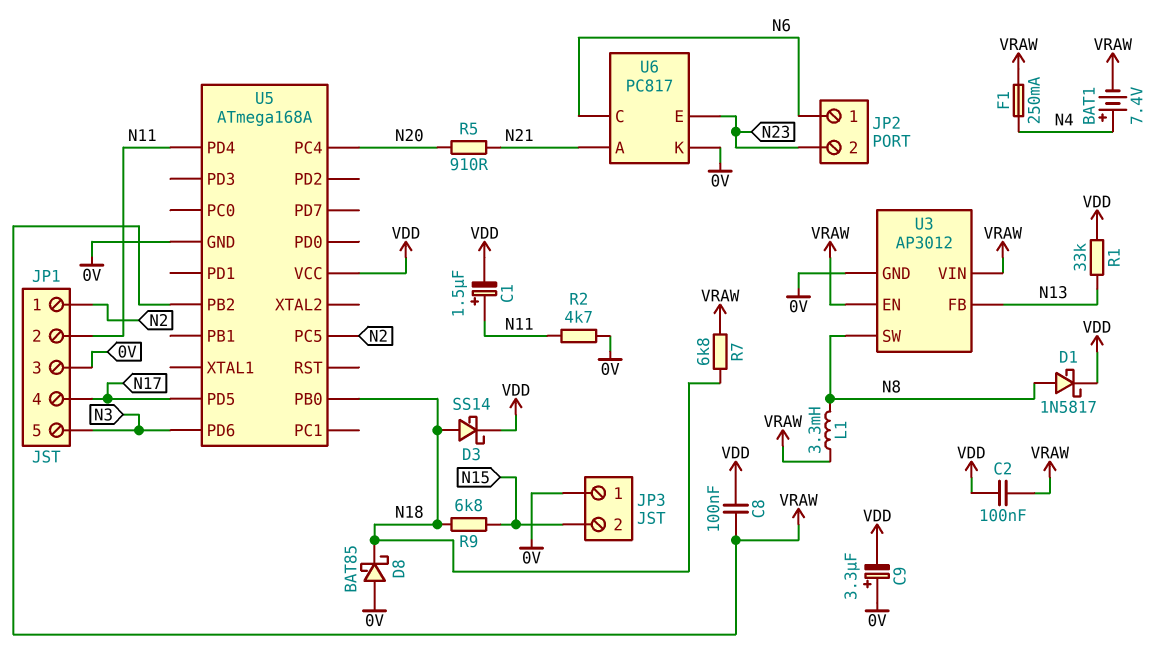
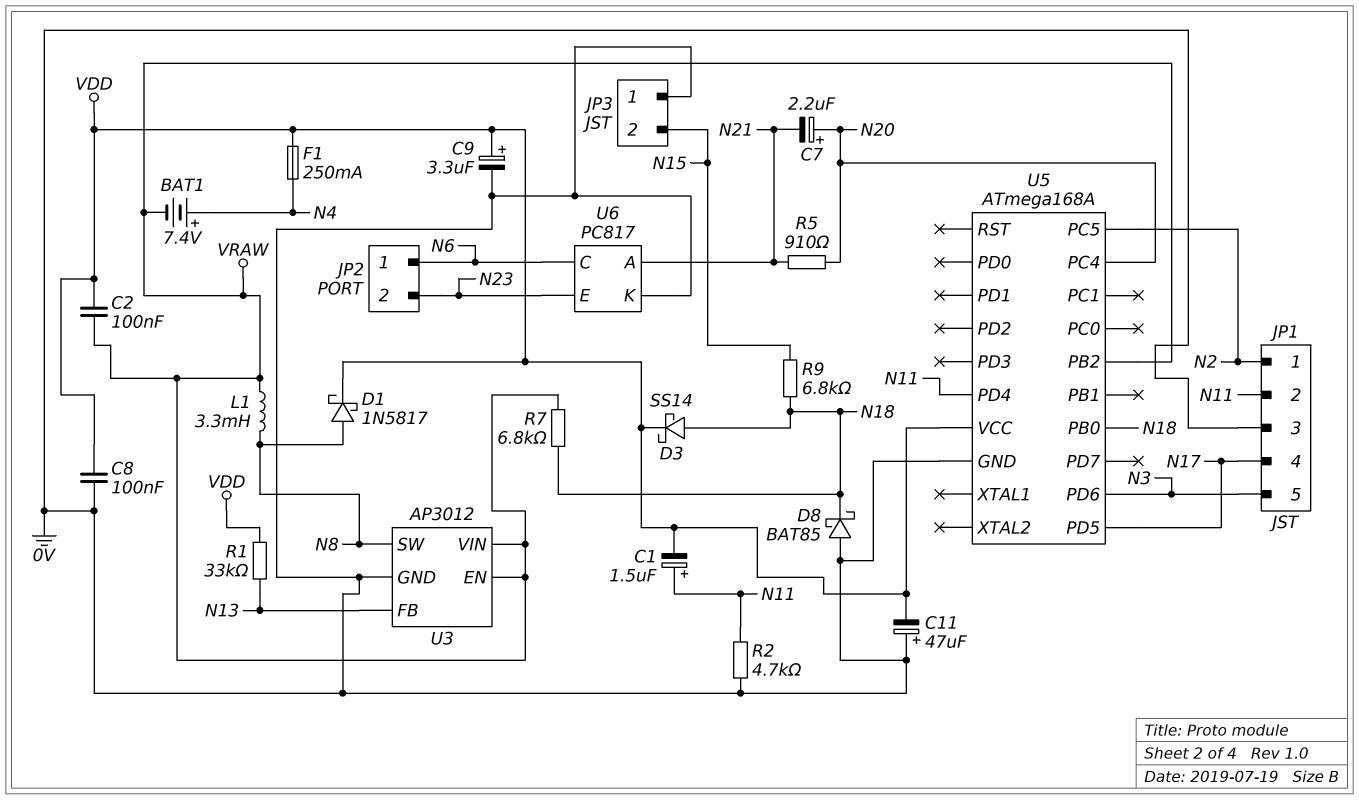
C7: none -> 2.2uF (plus N20, minus N21)
C8: 100nF (VDD, VRAW) -> 100nF (0V, VDD)
C9: 3.3uF (plus 0V, minus VDD) -> 3.3uF (plus VDD, minus 0V)
C11: none -> 47uF (plus 0V, minus VDD)
F1: 250mA (N4, VRAW) -> 250mA (N4, VDD)

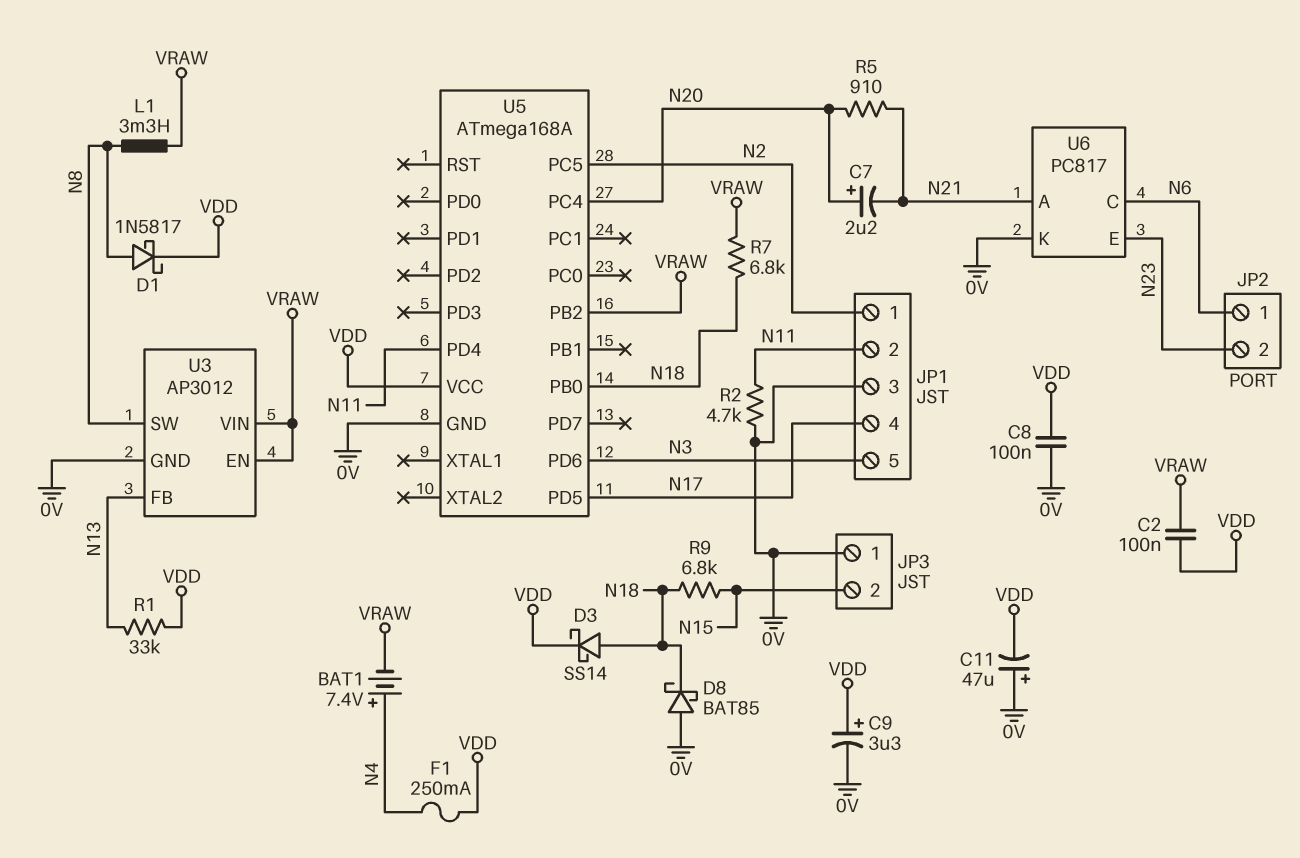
C1: 1.5uF (plus N11, minus VDD) -> none

